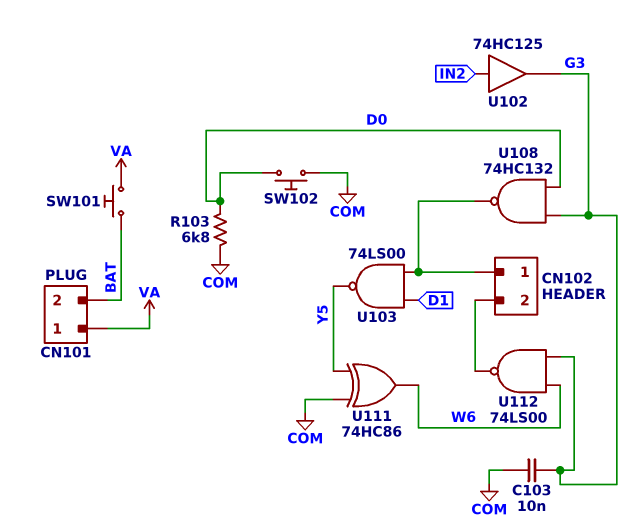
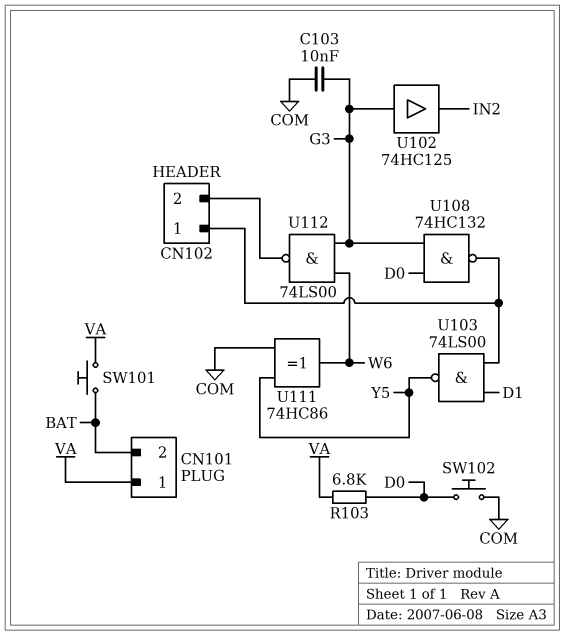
R103: 6.8k (COM, D0) -> 6.8k (D0, VA)
U102: buffer 74HC125 (in IN2, out G3) -> buffer 74HC125 (in G3, out IN2)

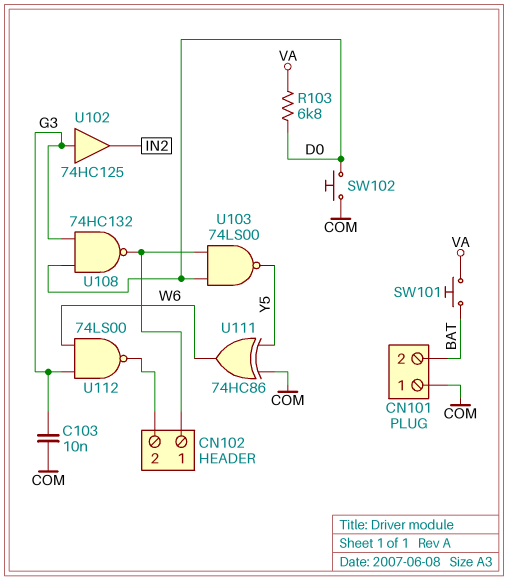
CN101 pin 1: VA -> COM
U103: NAND 74LS00 (in CN102/1, in D1, out Y5) -> NAND 74LS00 (in CN102/1, in D0, out Y5)

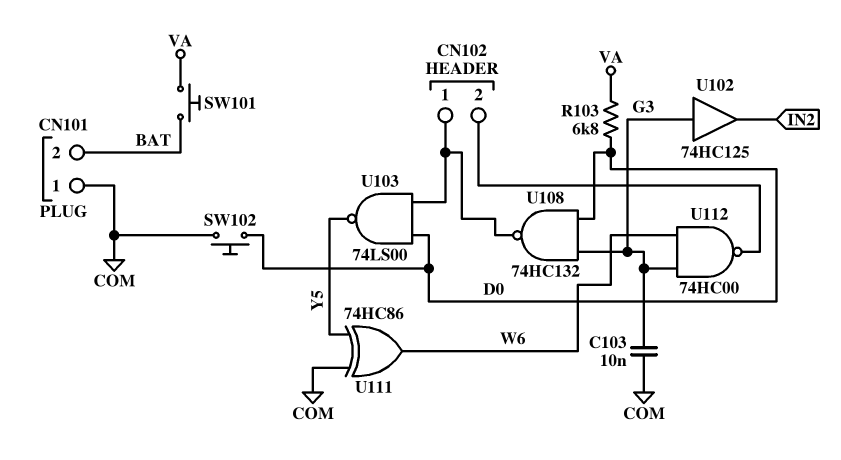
U112: NAND 74LS00 (in G3, in W6, out CN102/2) -> NAND 74HC00 (in G3, in W6, out CN102/2)

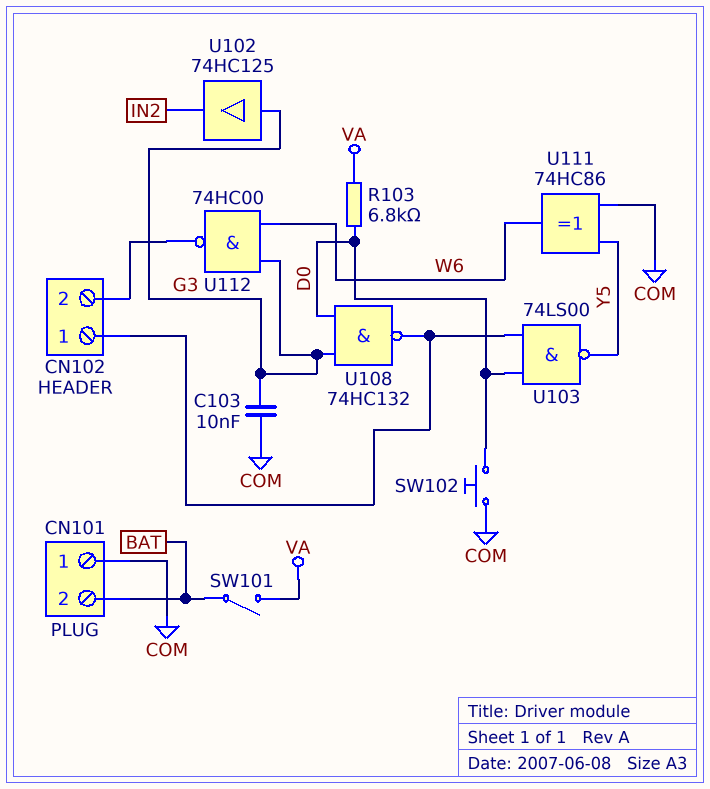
SW101: button (BAT, VA) -> switch (BAT, VA)

